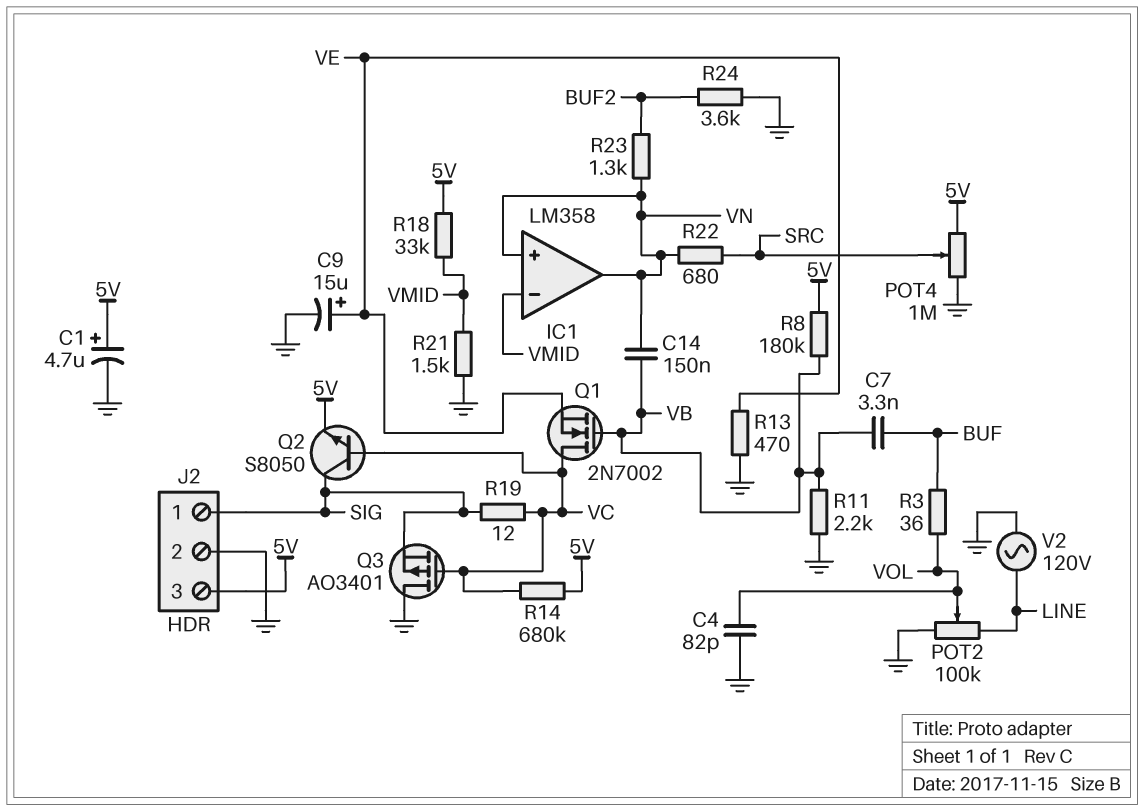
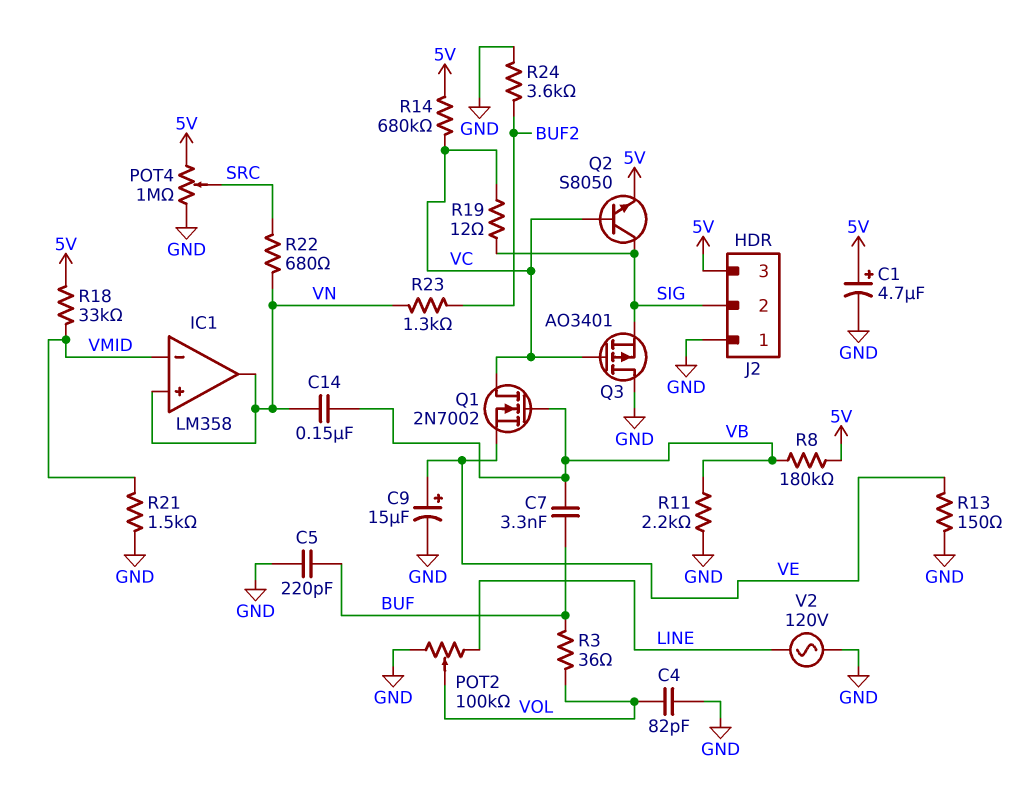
C5: none -> 220pF (BUF, GND)
J2 pin 1: SIG -> GND
J2 pin 2: GND -> SIG
R13: 470 (GND, VE) -> 150 (GND, VE)

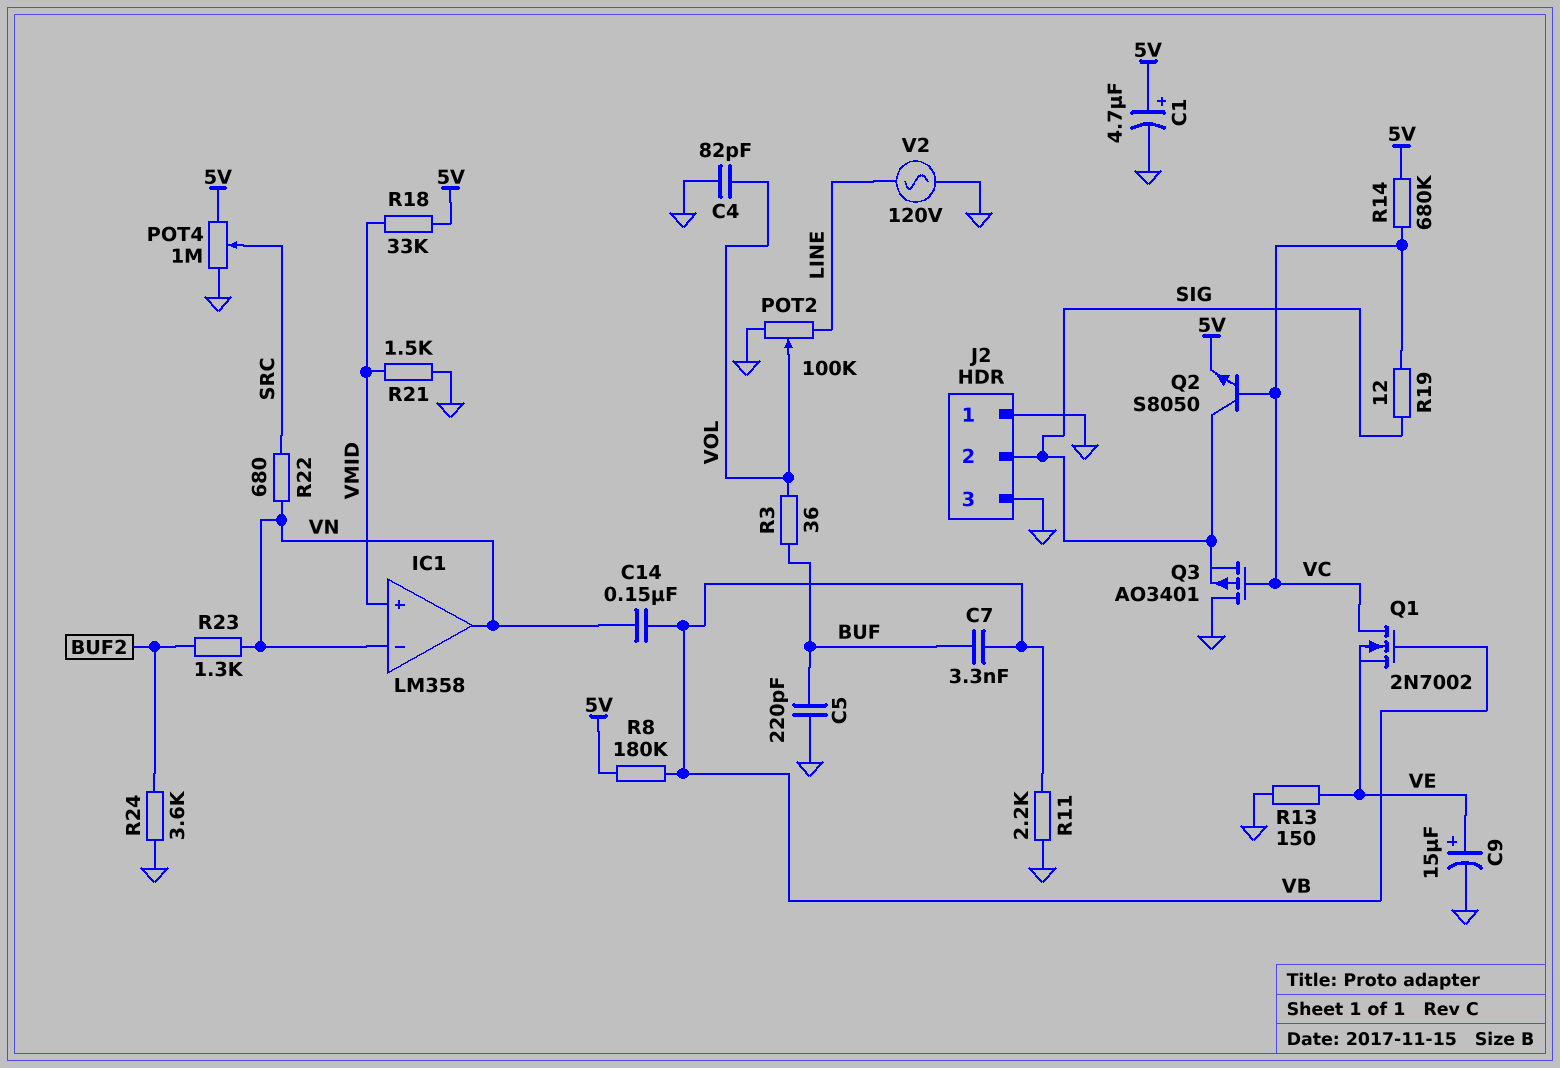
IC1 pin in+: VN -> VMID
IC1 pin in-: VMID -> VN
J2 pin 3: 5V -> GND

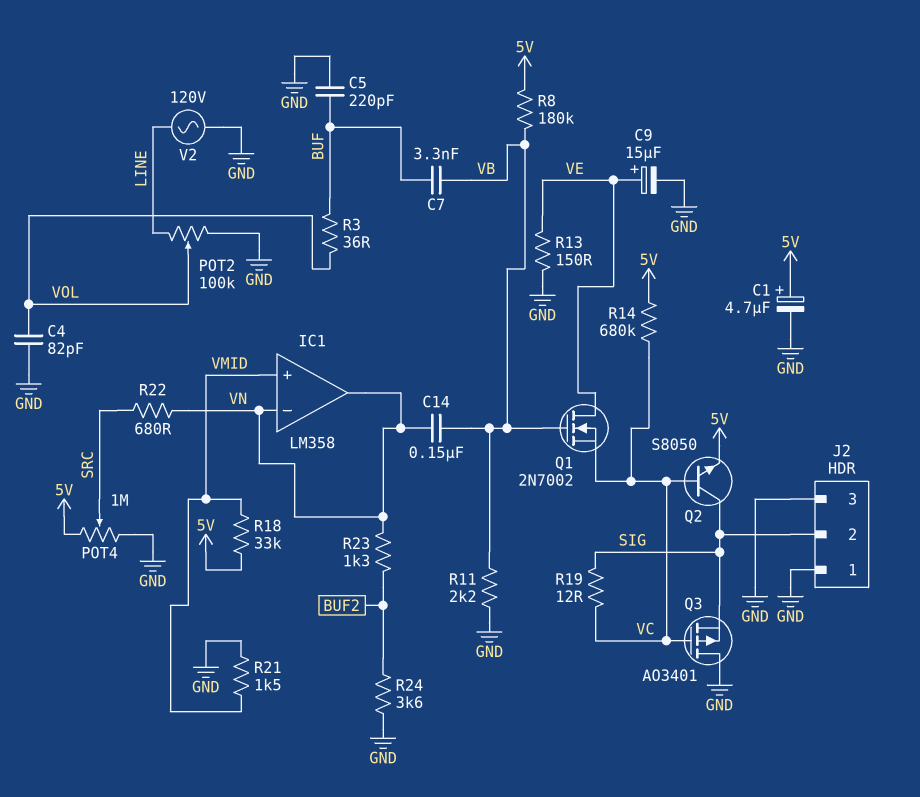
Q1: NMOS 2N7002 (G VB, D VC, S VE) -> NMOS 2N7002 (G VB, D VE, S VC)

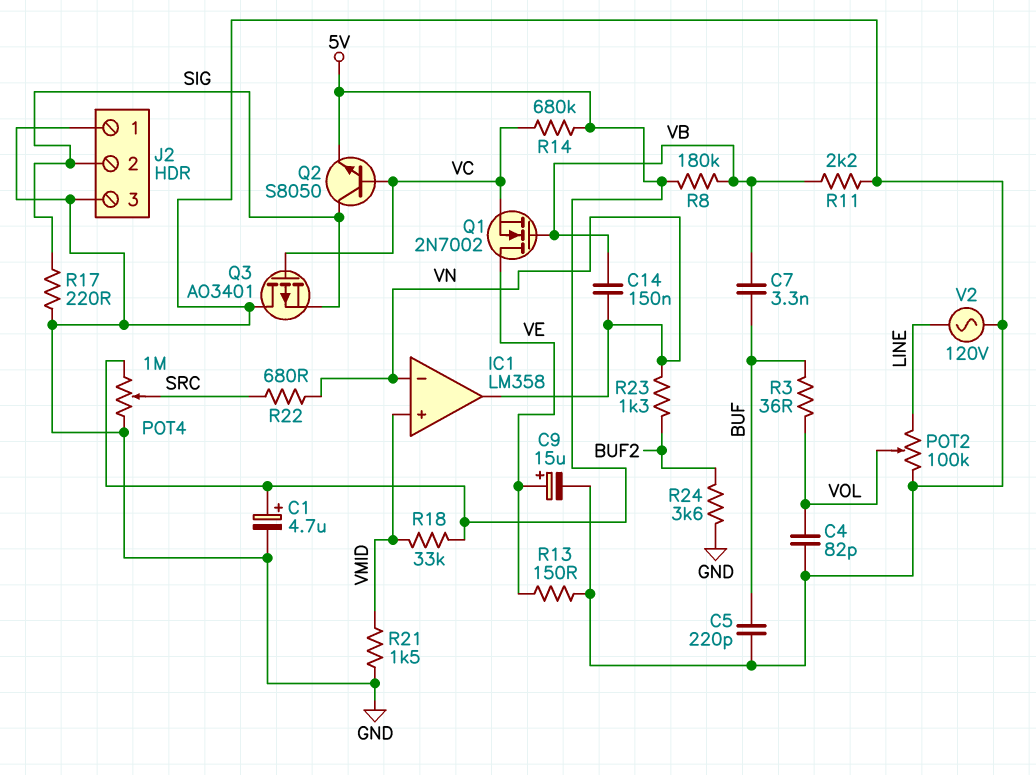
R17: none -> 220 (GND, SIG)
R19: 12 (SIG, VC) -> none

